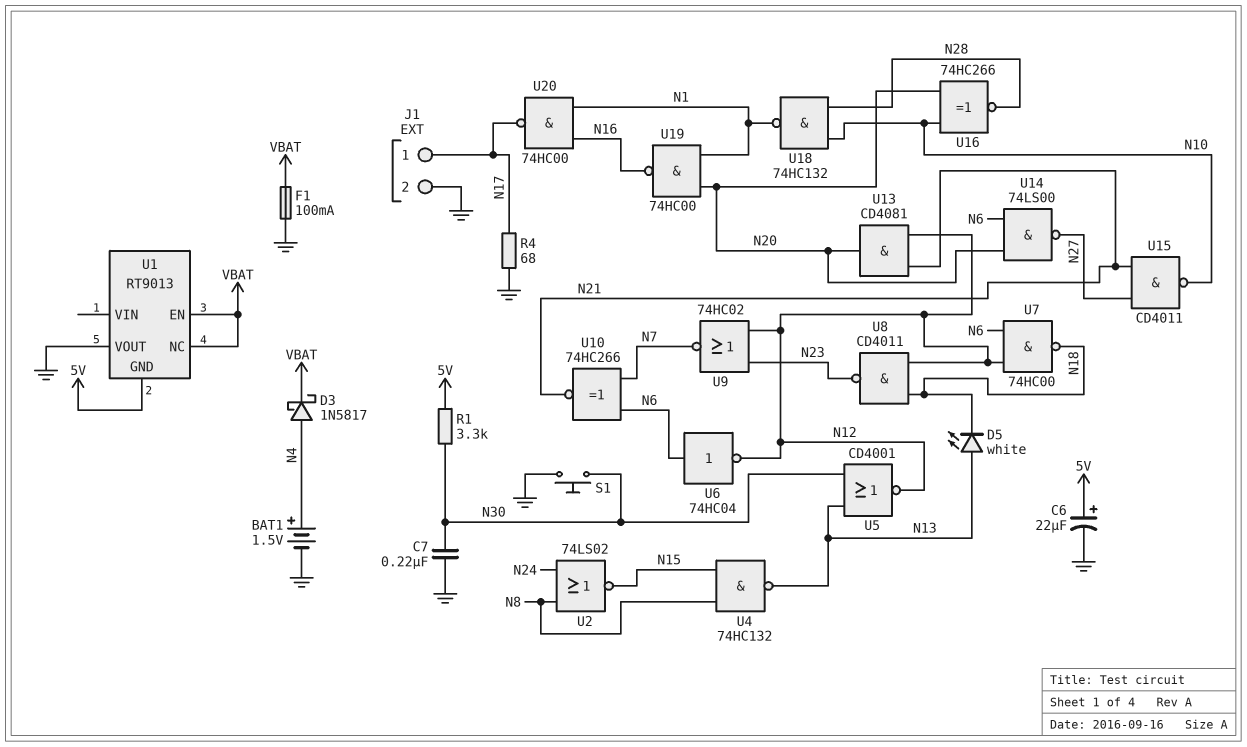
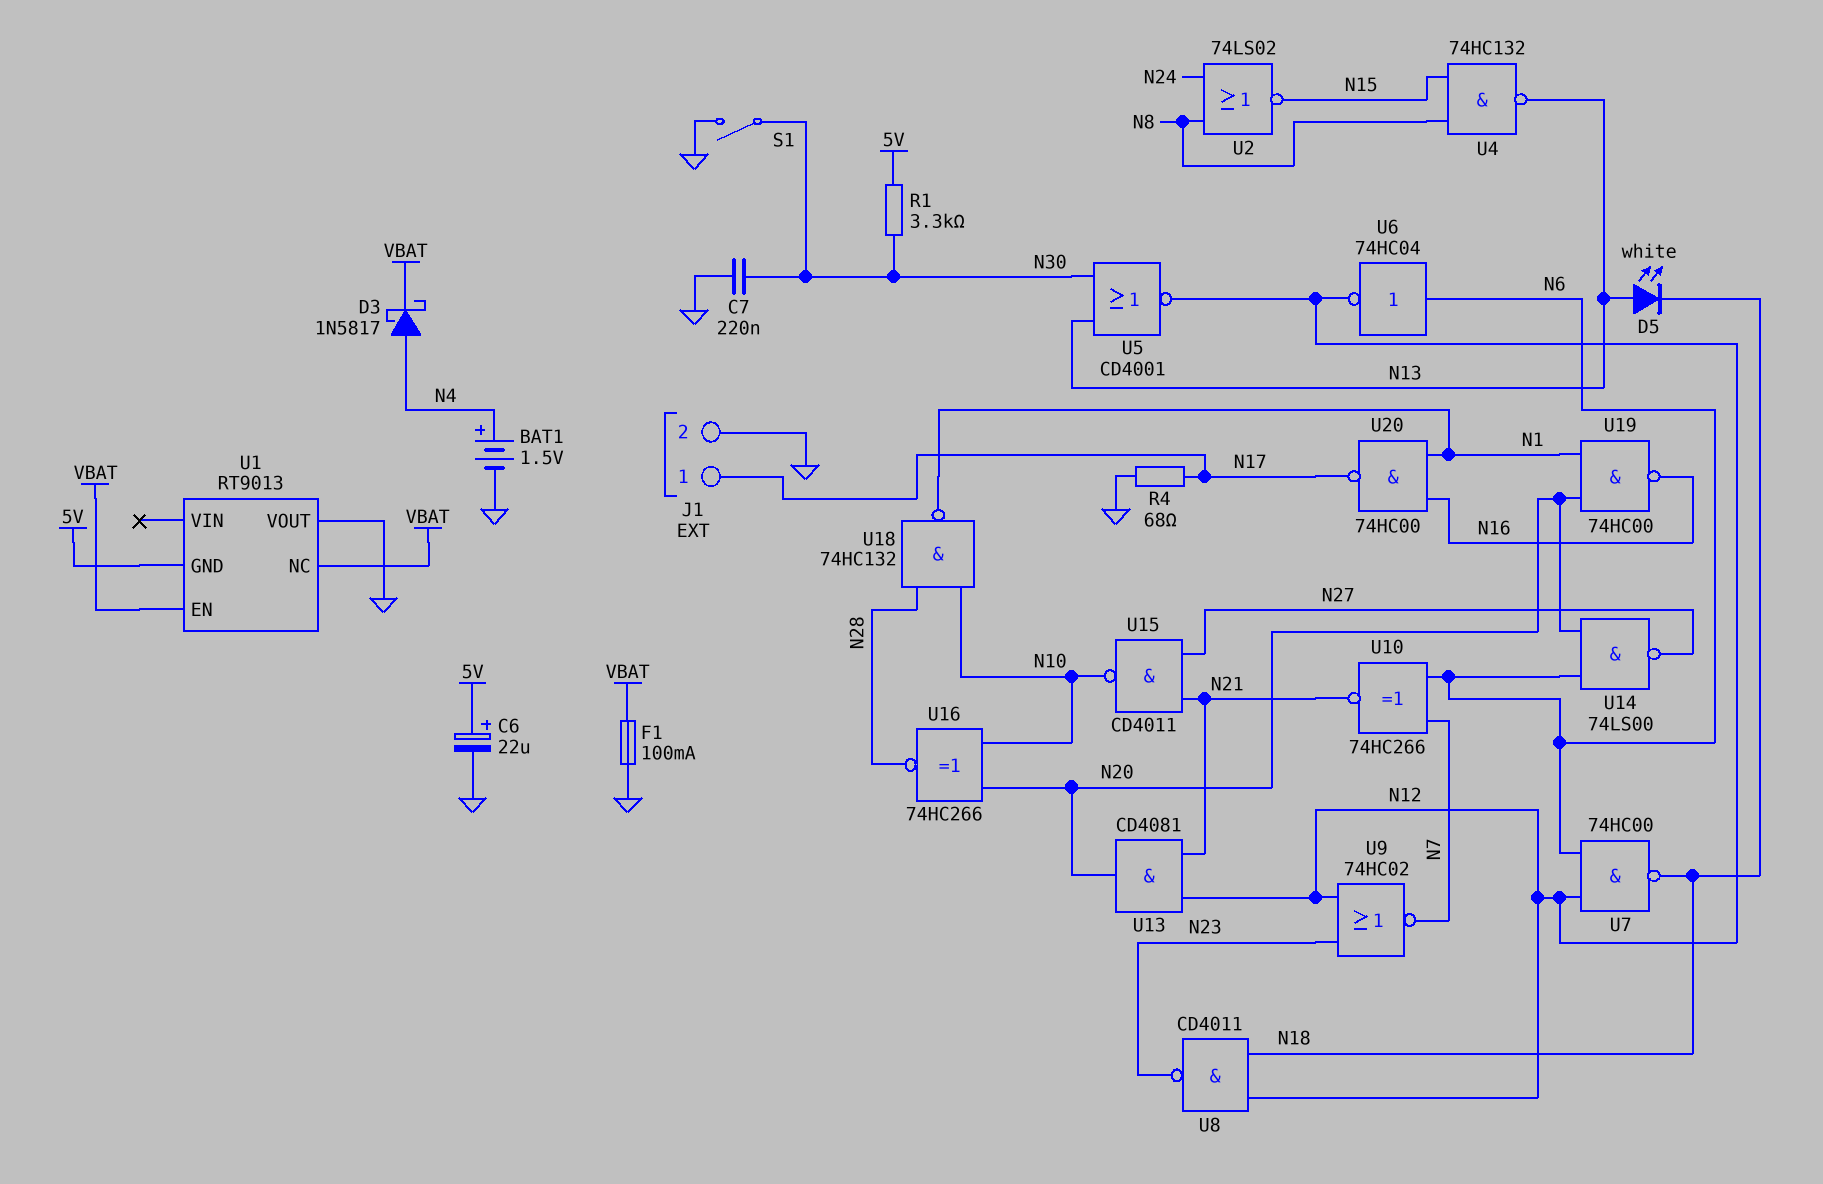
S1: button (GND, N30) -> switch (GND, N30)

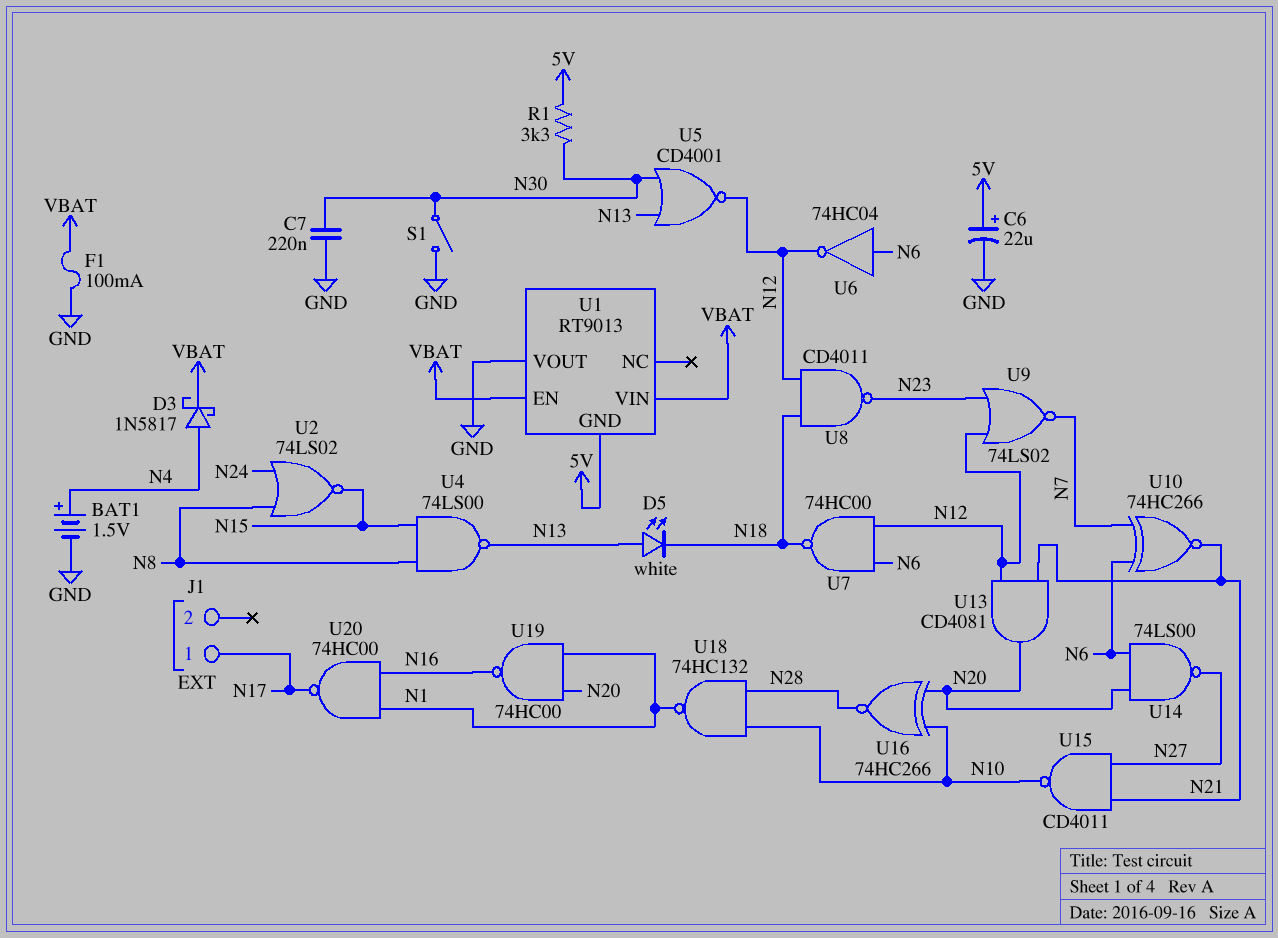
J1 pin 2: GND -> none
R4: 68 (GND, N17) -> none
U1 pin NC: VBAT -> none
U1 pin VIN: none -> VBAT
U4: NAND 74HC132 (in N8, in N15, out N13) -> NAND 74LS00 (in N8, in N15, out N13)
U9: NOR 74HC02 (in N12, in N23, out N7) -> NOR 74LS02 (in N12, in N23, out N7)

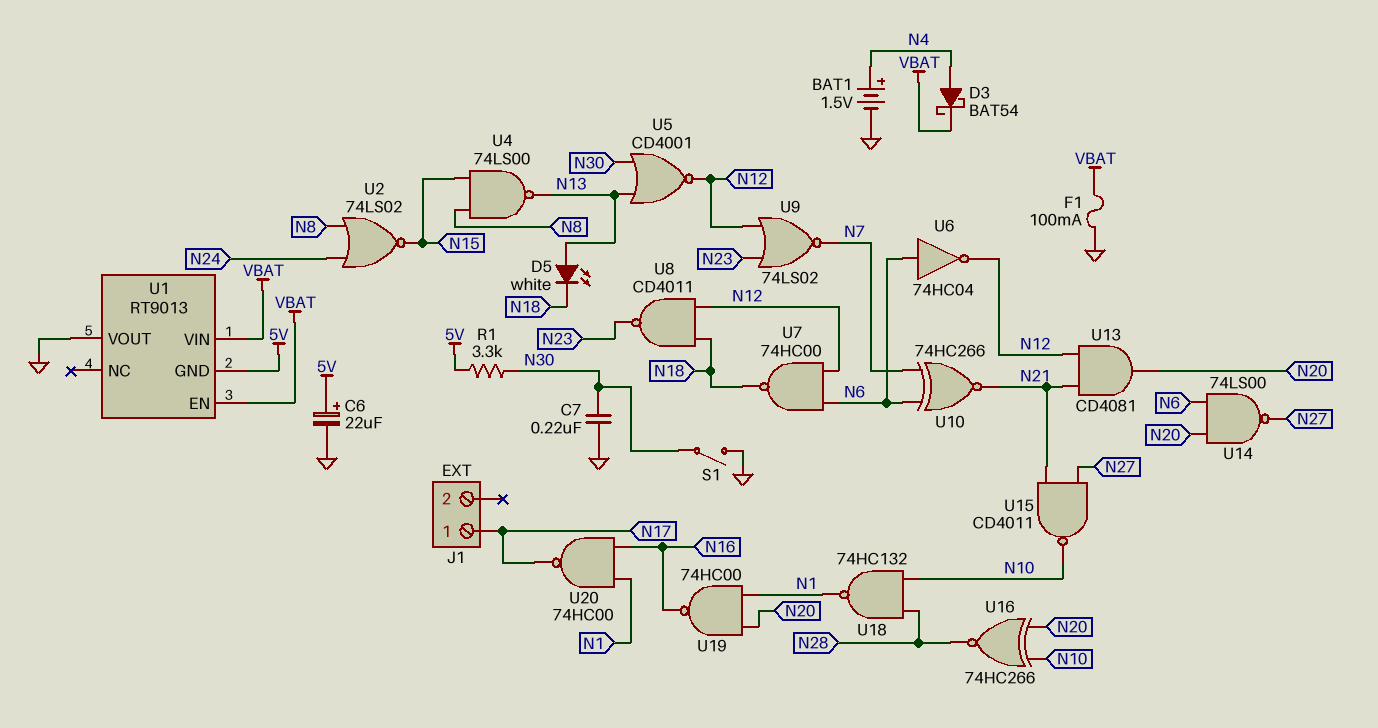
D3: schottky 1N5817 (A N4, K VBAT) -> schottky BAT54 (A N4, K VBAT)

